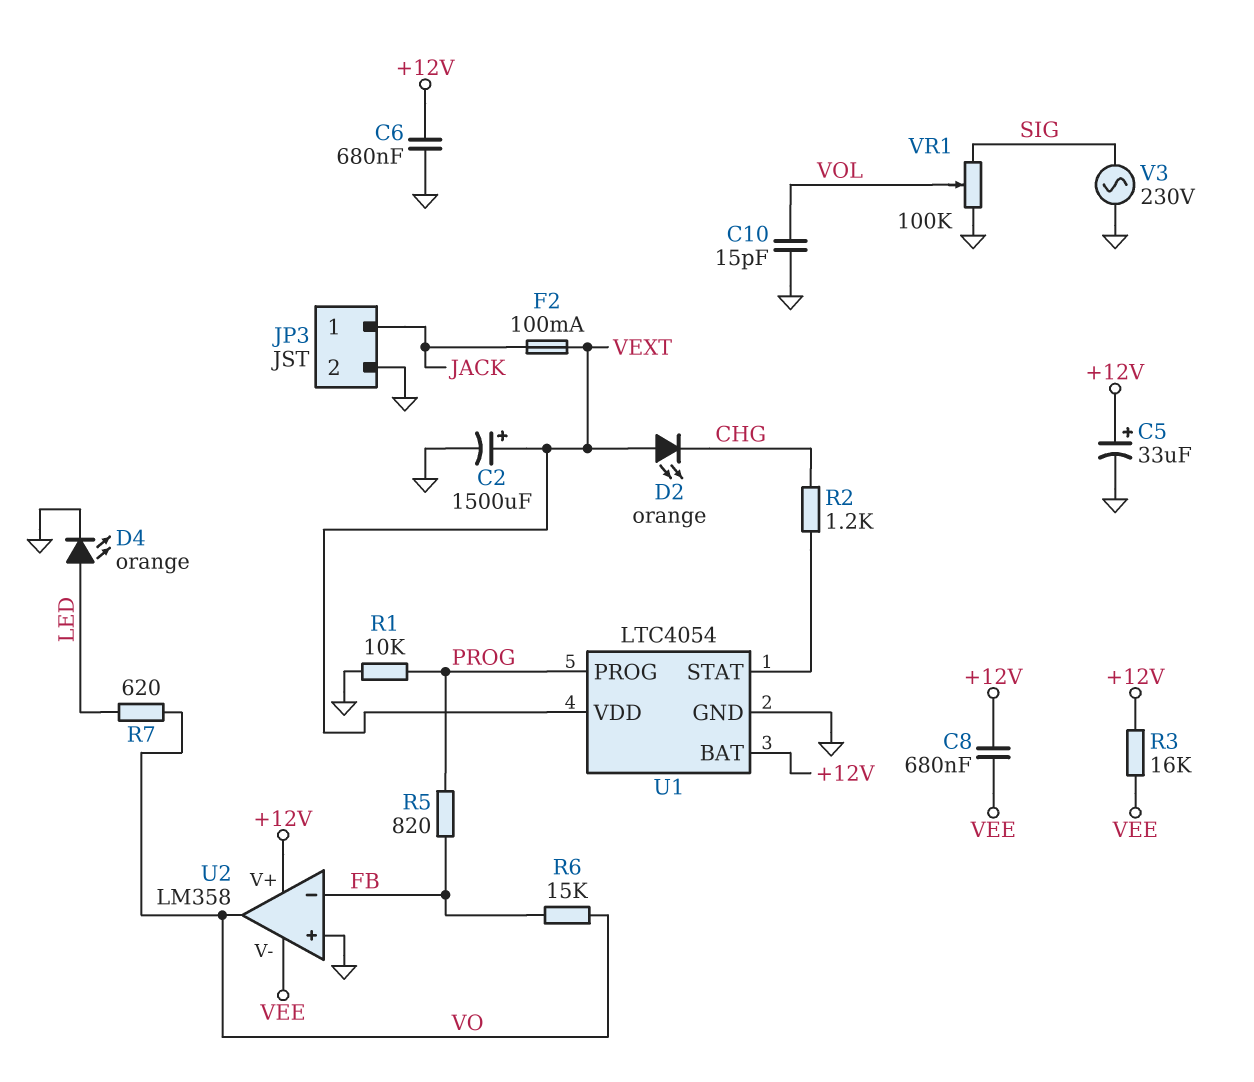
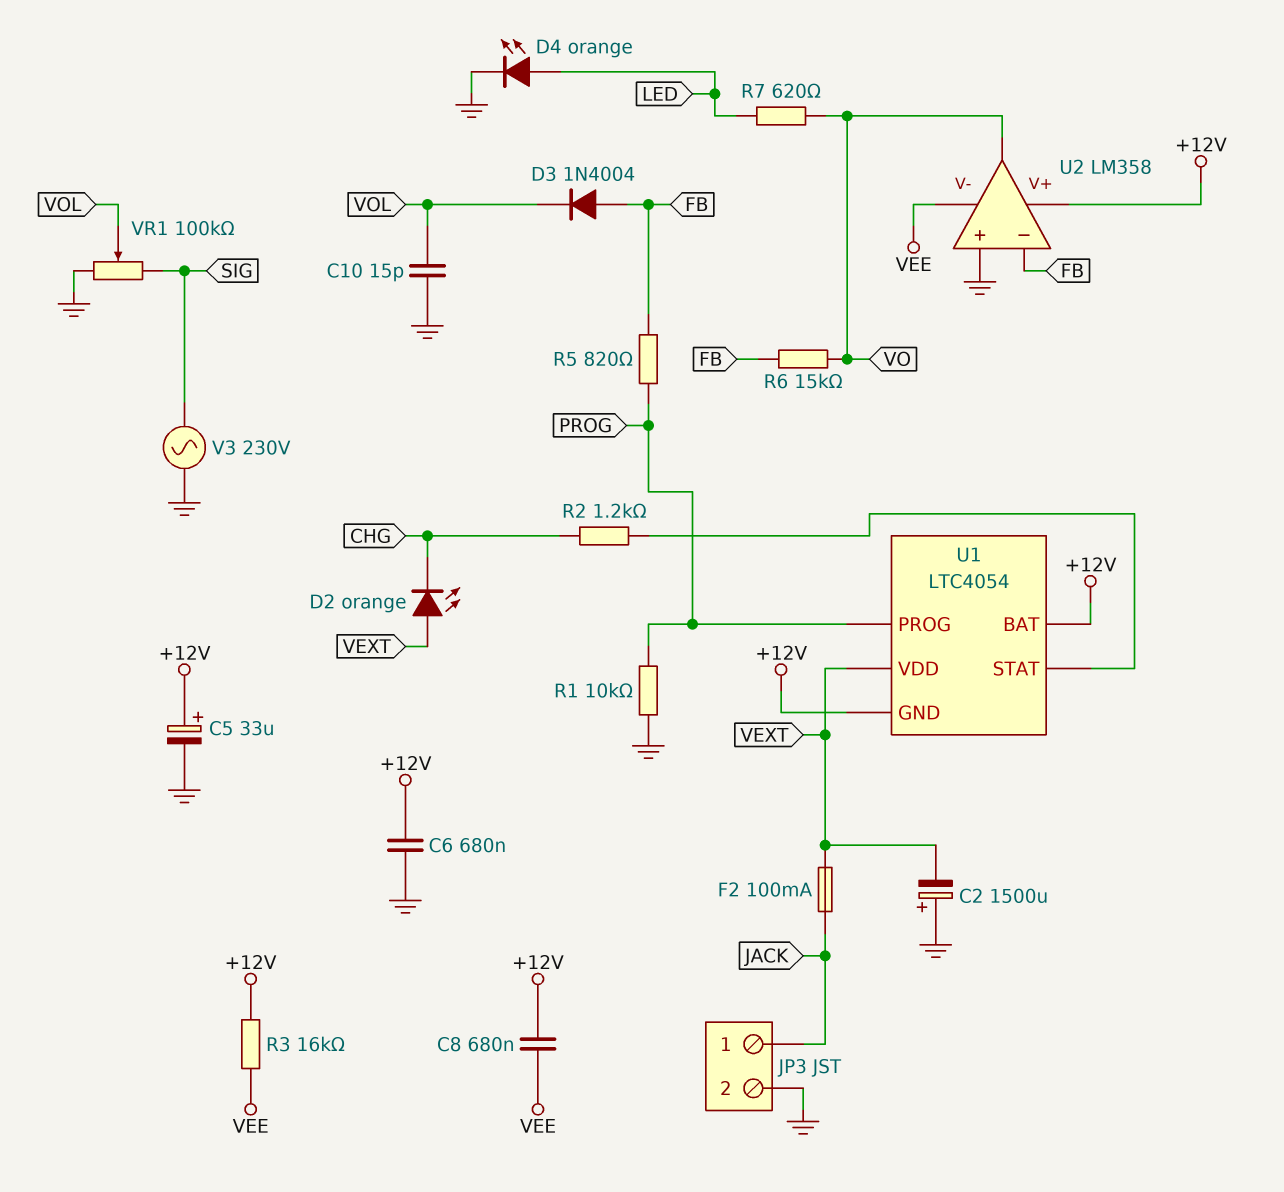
C2: 1500uF (plus VEXT, minus GND) -> 1500uF (plus GND, minus VEXT)
D3: none -> diode 1N4004 (A FB, K VOL)
U1 pin GND: GND -> +12V

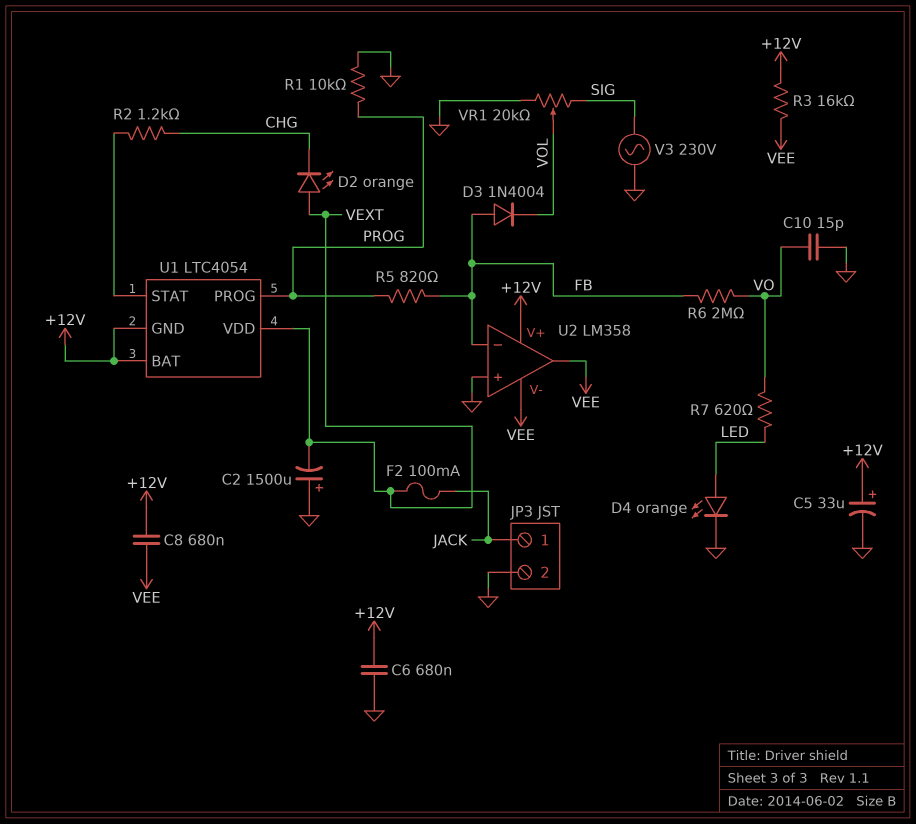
C10: 15pF (GND, VOL) -> 15pF (GND, VO)
R6: 15k (FB, VO) -> 2M (FB, VO)
U2 pin out: VO -> VEE
VR1: 100k (GND, SIG, wiper VOL) -> 20k (GND, SIG, wiper VOL)

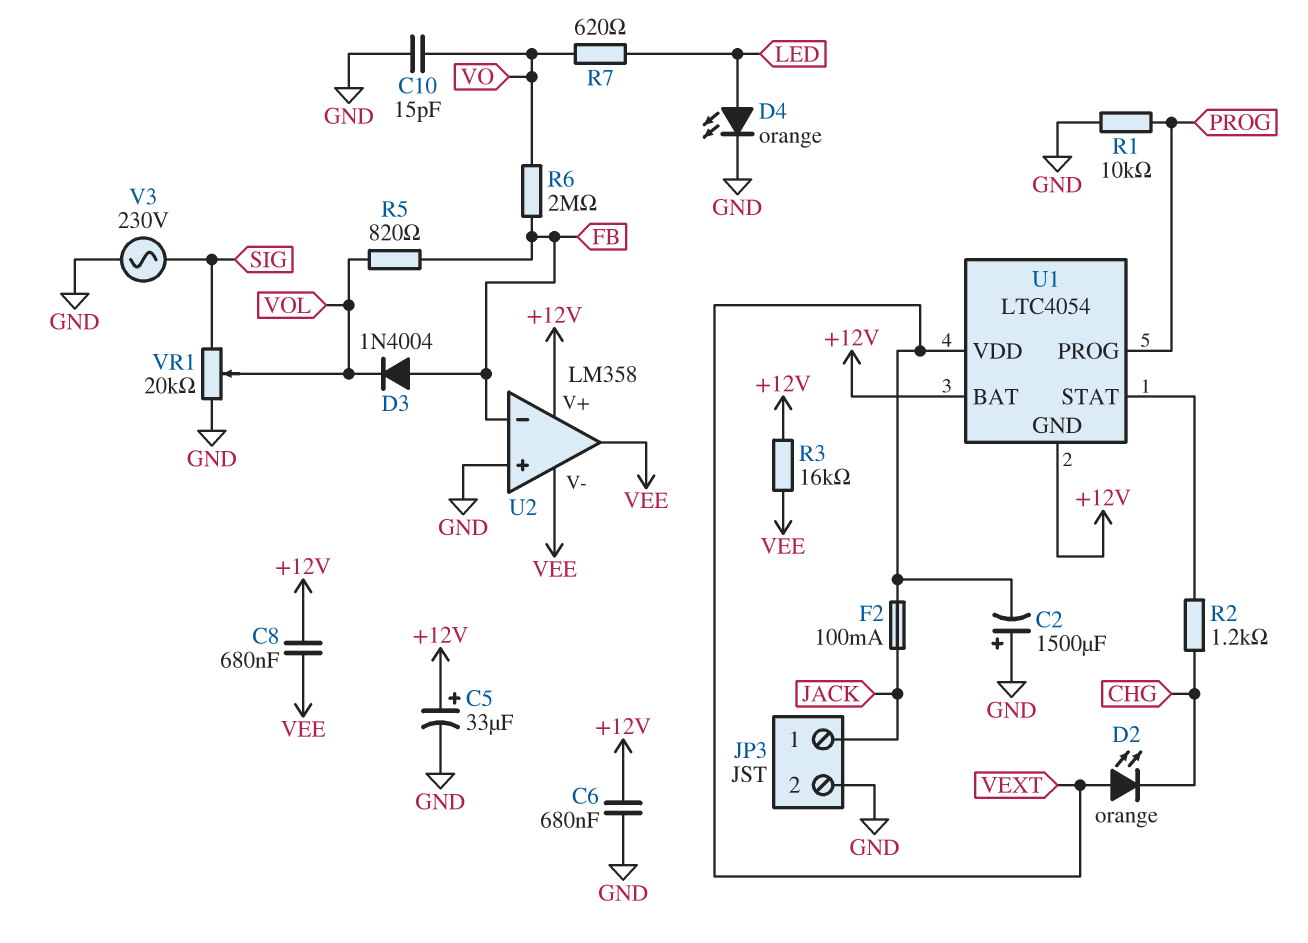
R5: 820 (FB, PROG) -> 820 (FB, VOL)

